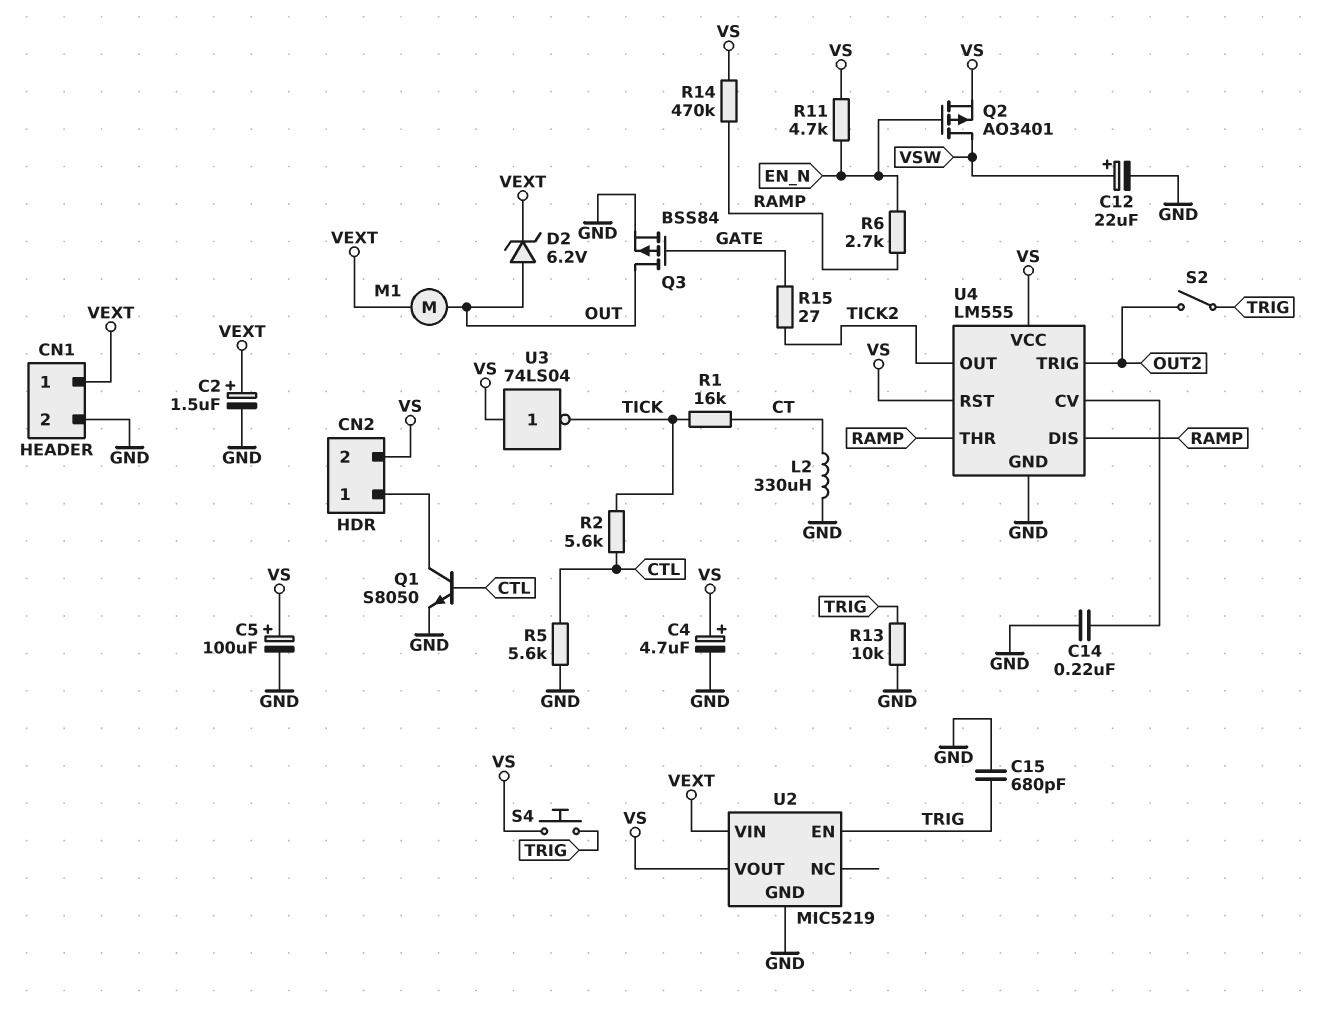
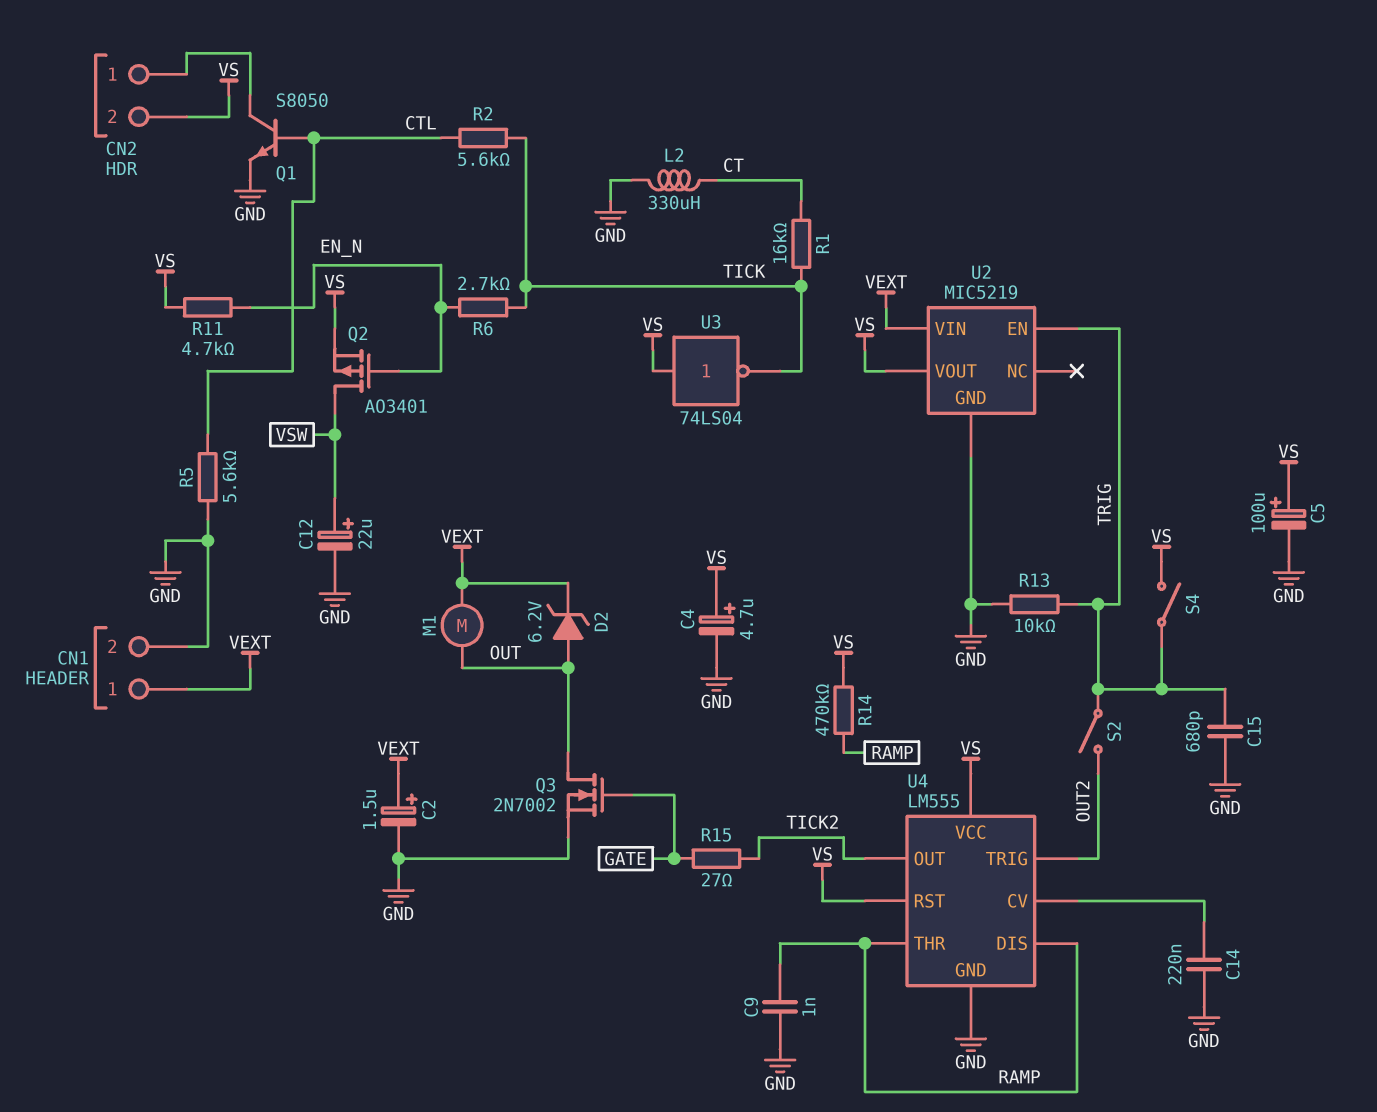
C9: none -> 1nF (GND, RAMP)
Q3: PMOS BSS84 (G GATE, D OUT, S GND) -> NMOS 2N7002 (G GATE, D OUT, S GND)
R6: 2.7k (EN_N, RAMP) -> 2.7k (EN_N, TICK)
S4: button (TRIG, VS) -> switch (TRIG, VS)

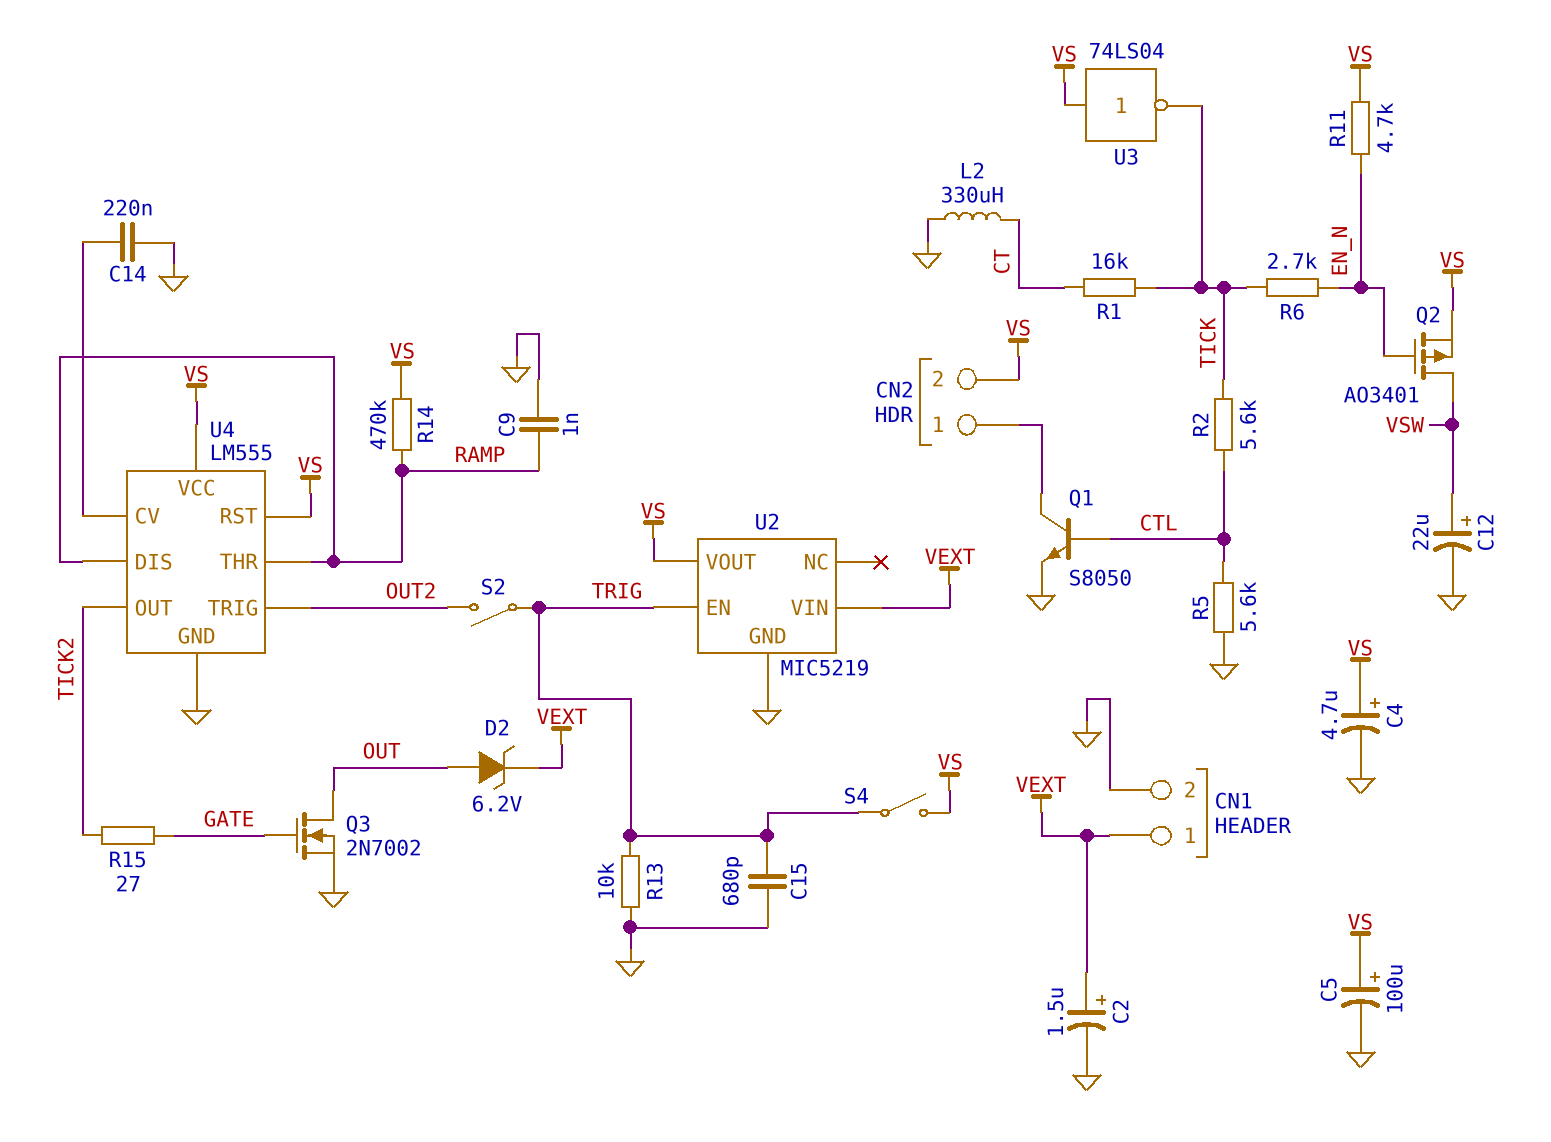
M1: motor (OUT, VEXT) -> none

